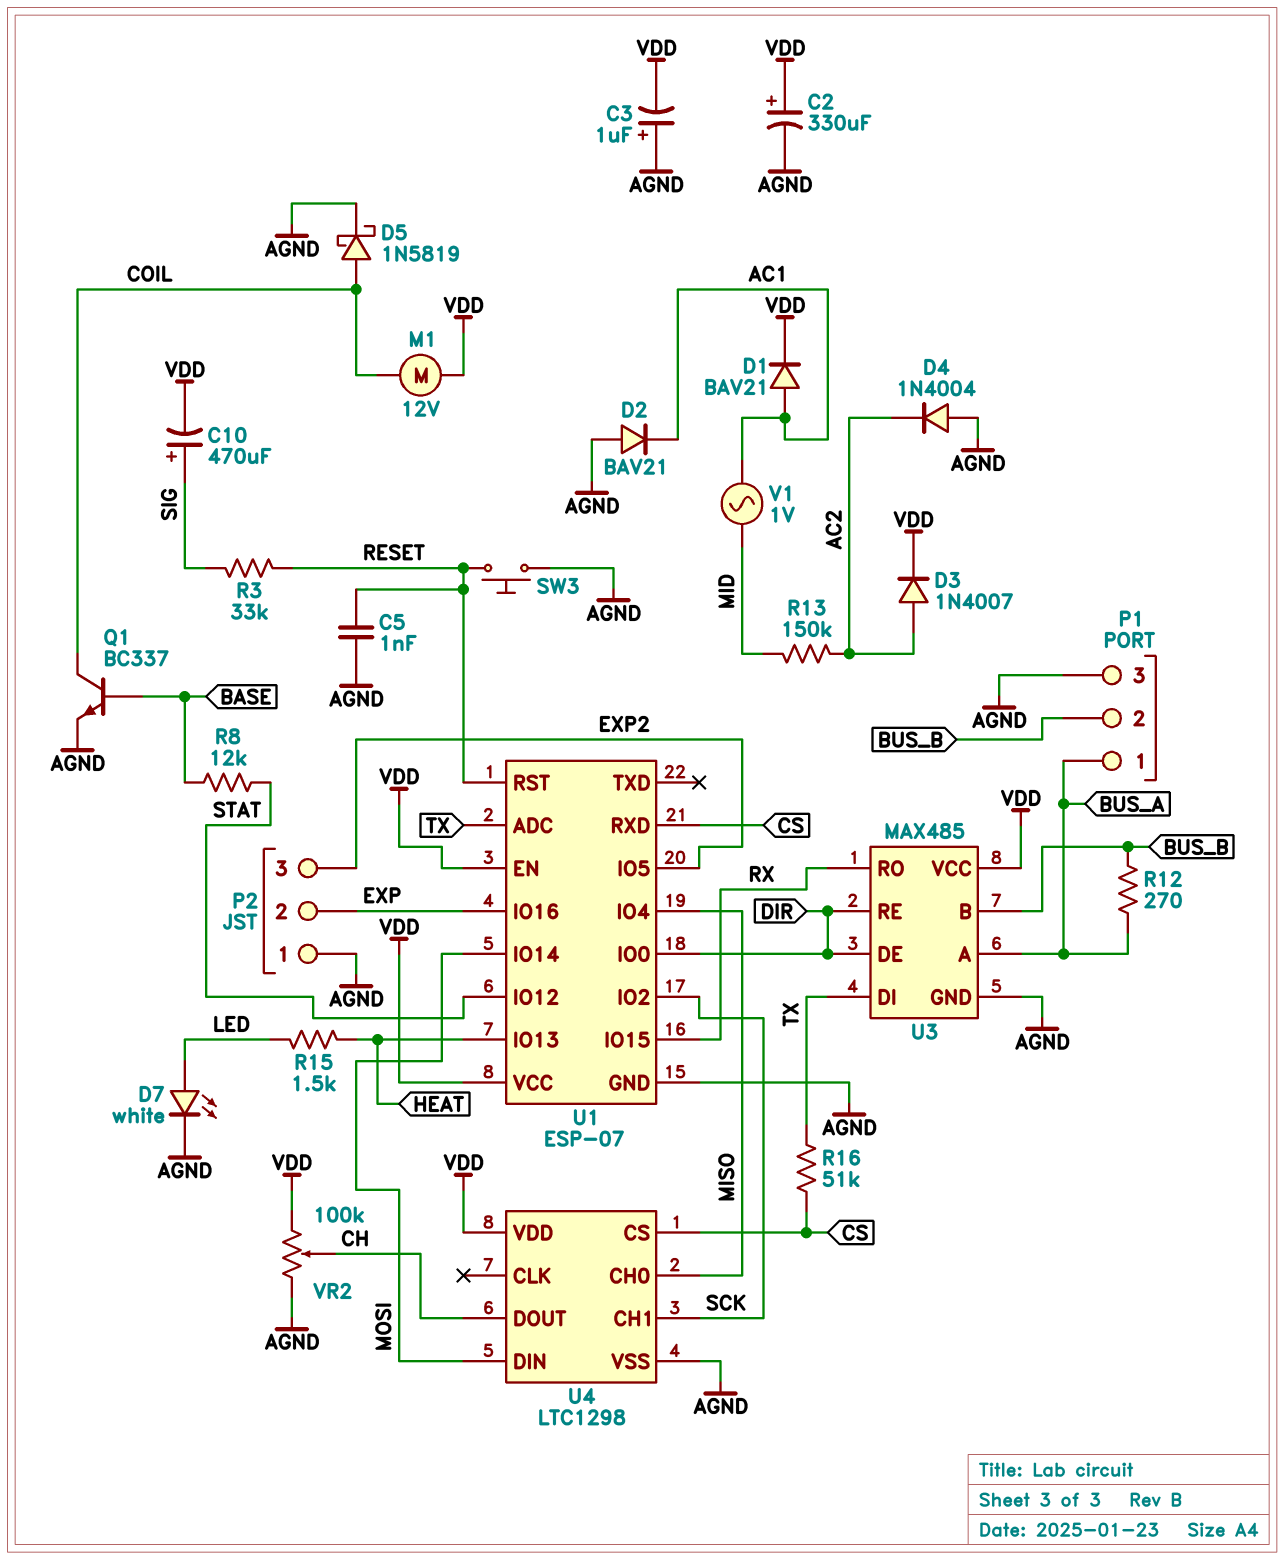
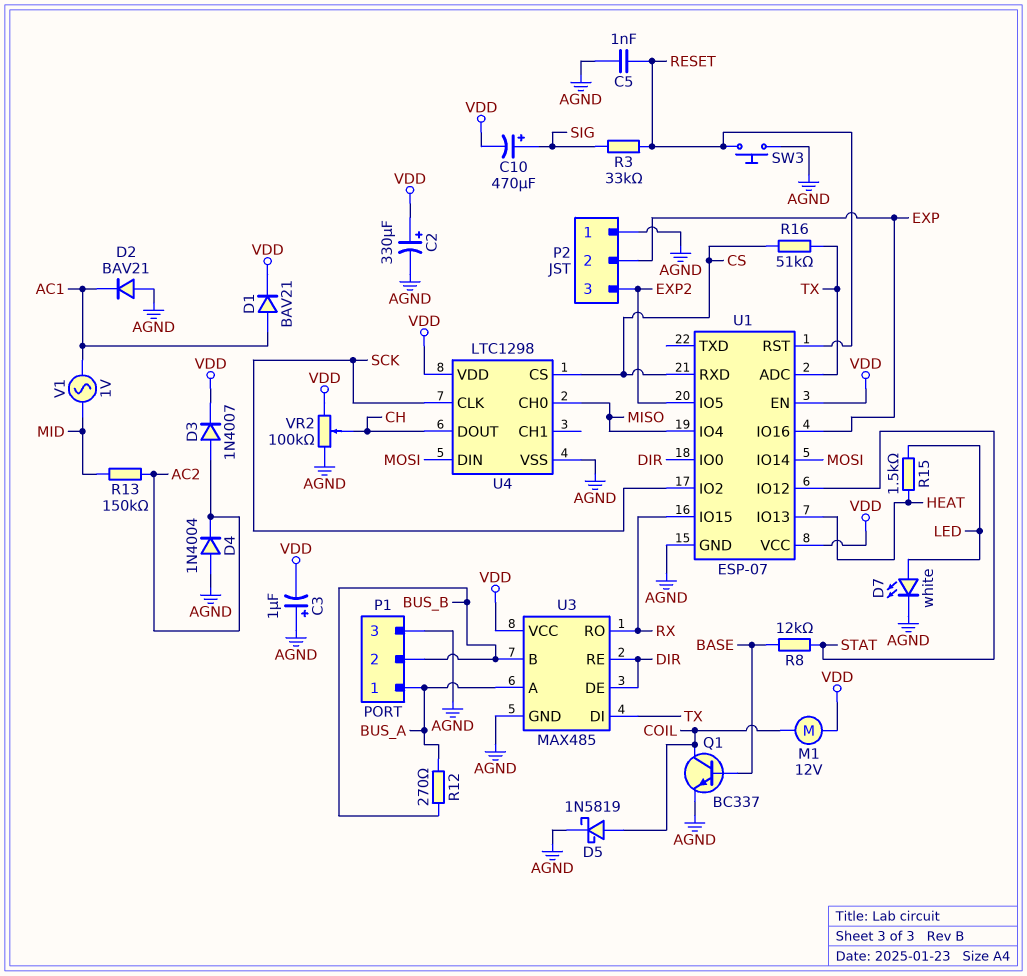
U4 pin CH1: SCK -> none
U4 pin CLK: none -> SCK

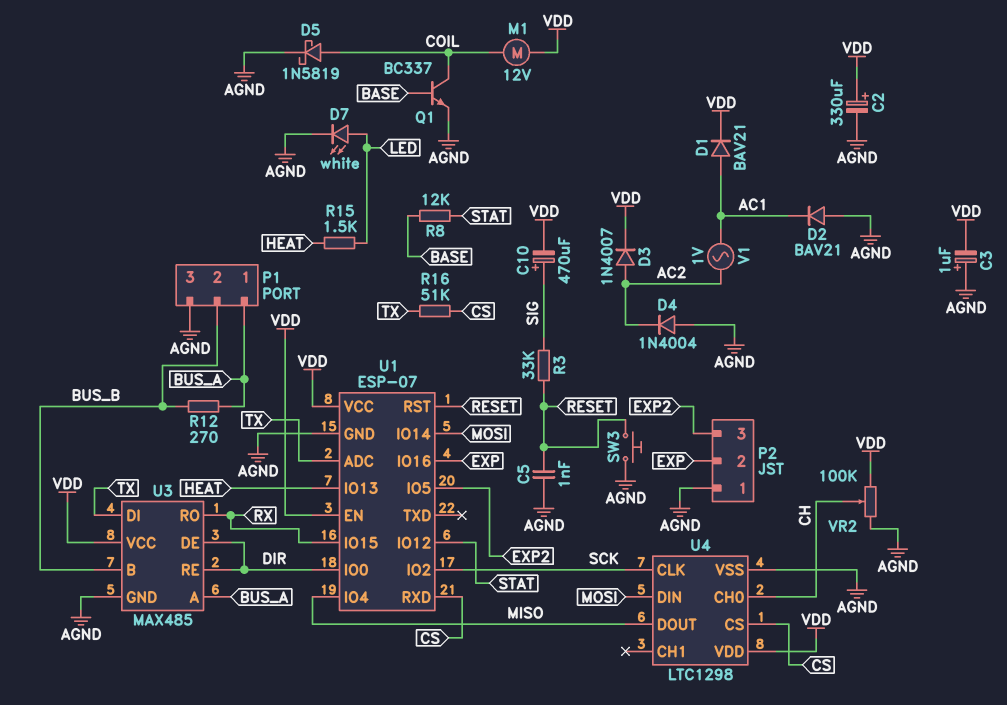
R13: 150k (AC2, MID) -> none
U4 pin CH0: MISO -> CH
U4 pin DOUT: CH -> MISO
V1: AC 1V (AC1, MID) -> AC 1V (AC1, AC2)

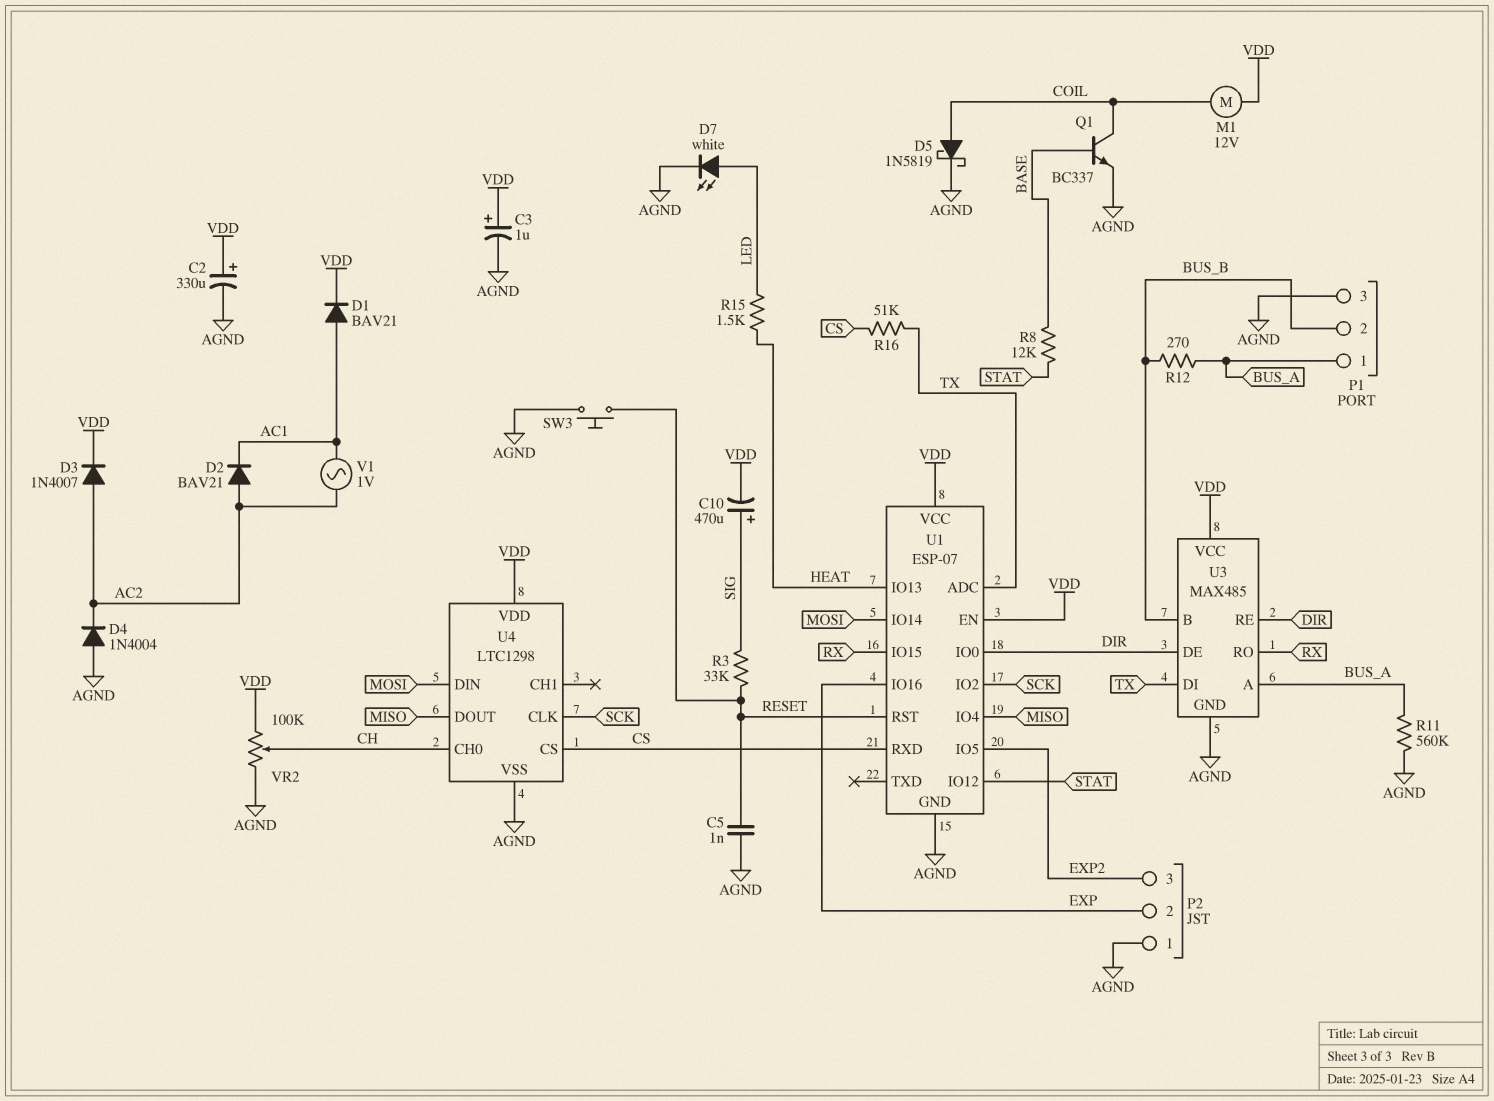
C3: 1uF (plus AGND, minus VDD) -> 1uF (plus VDD, minus AGND)
D2: diode BAV21 (A AGND, K AC1) -> diode BAV21 (A AC2, K AC1)
R11: none -> 560k (AGND, BUS_A)

